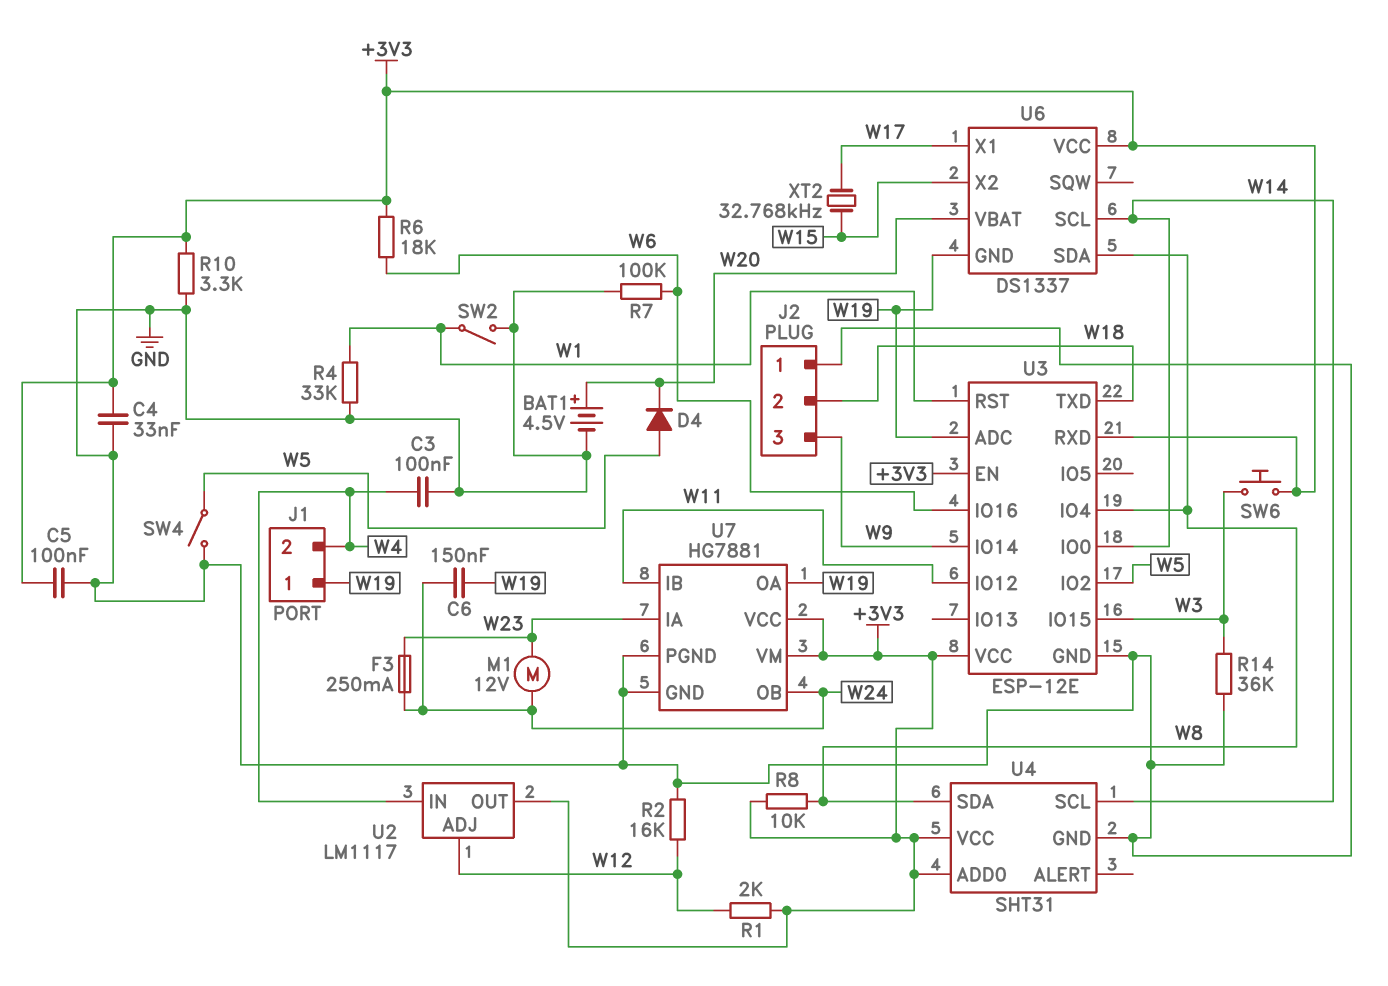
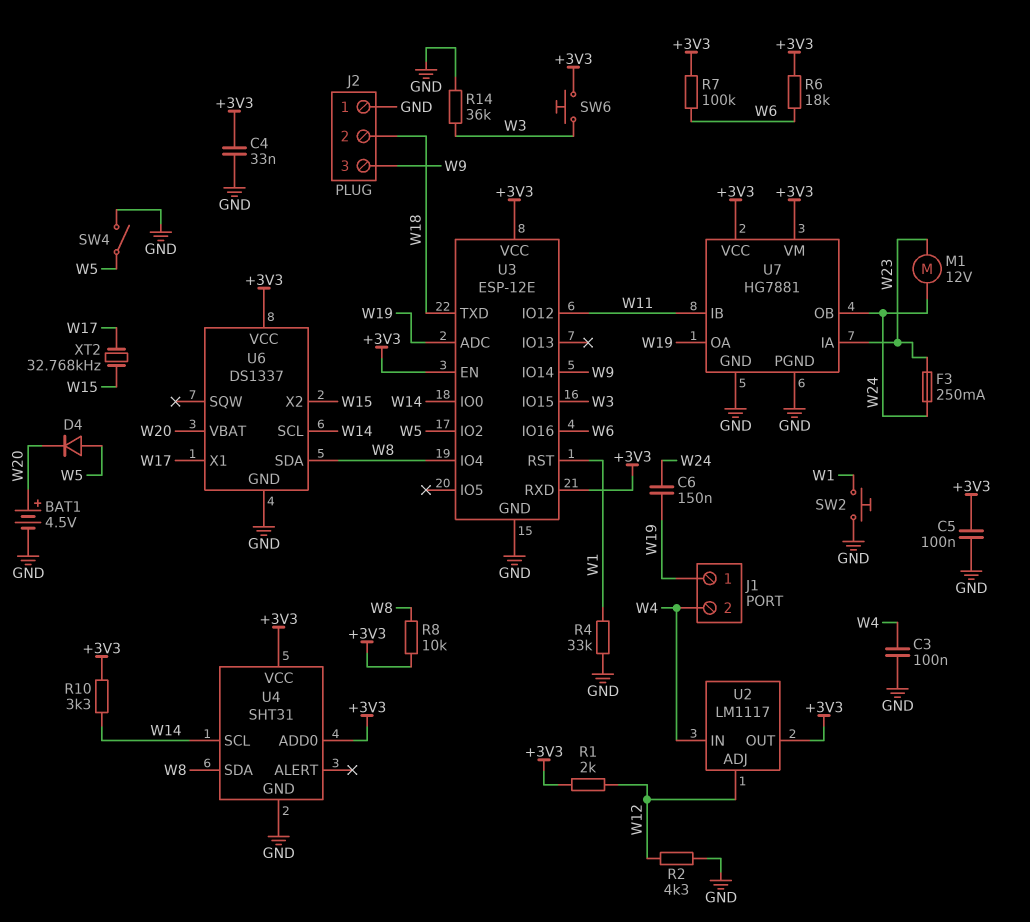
R2: 16k (GND, W12) -> 4.3k (GND, W12)
R7: 100k (GND, W6) -> 100k (+3V3, W6)
R10: 3.3k (+3V3, GND) -> 3.3k (+3V3, W14)
SW2: switch (GND, W1) -> button (GND, W1)
U6 pin GND: W19 -> GND

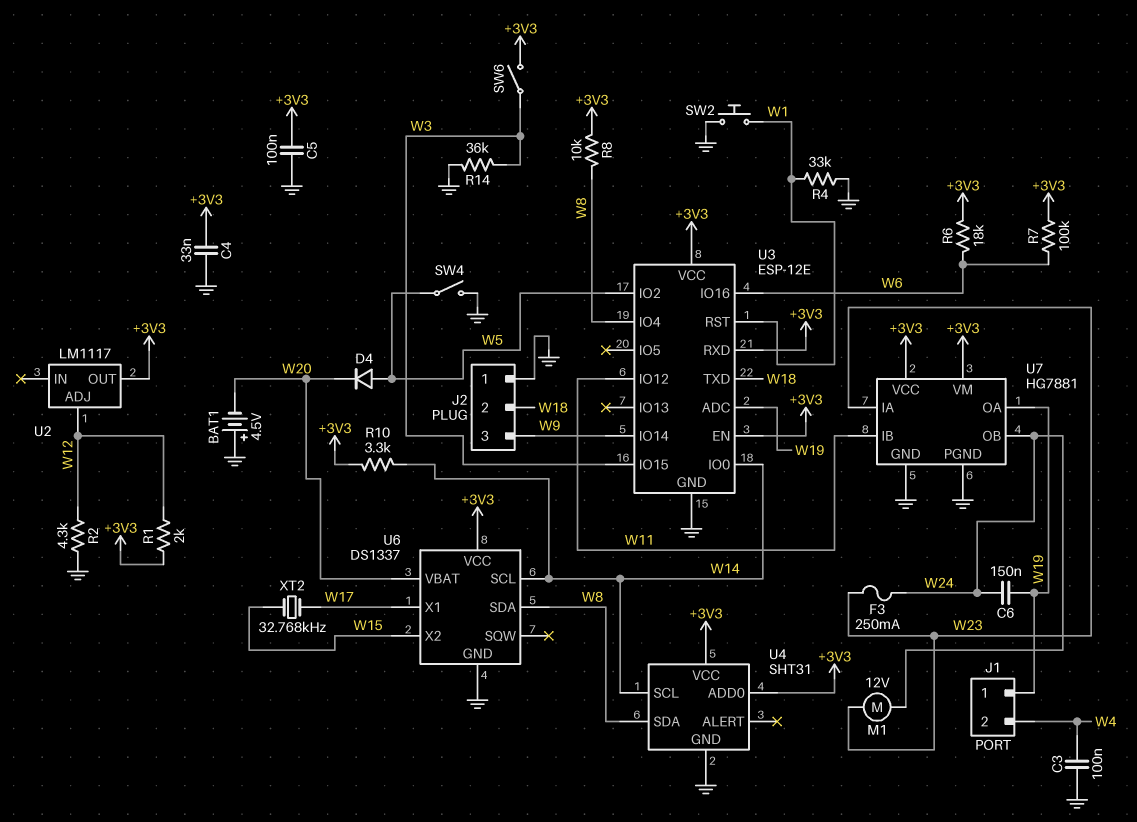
BAT1: 4.5V (plus W20, minus GND) -> 4.5V (plus GND, minus W20)
SW6: button (+3V3, W3) -> switch (+3V3, W3)
U2 pin IN: W4 -> none

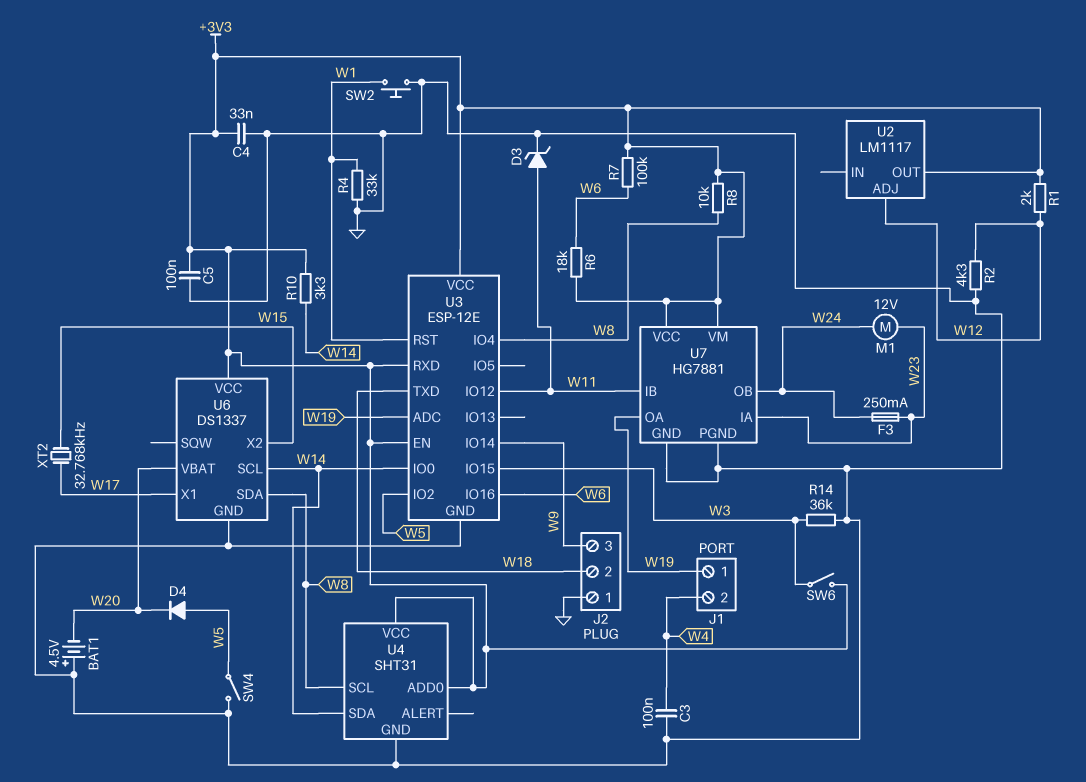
C6: 150nF (W19, W24) -> none
D3: none -> zener (A W11, K GND)
U4 pin SCL: W14 -> W8
U4 pin SDA: W8 -> W14

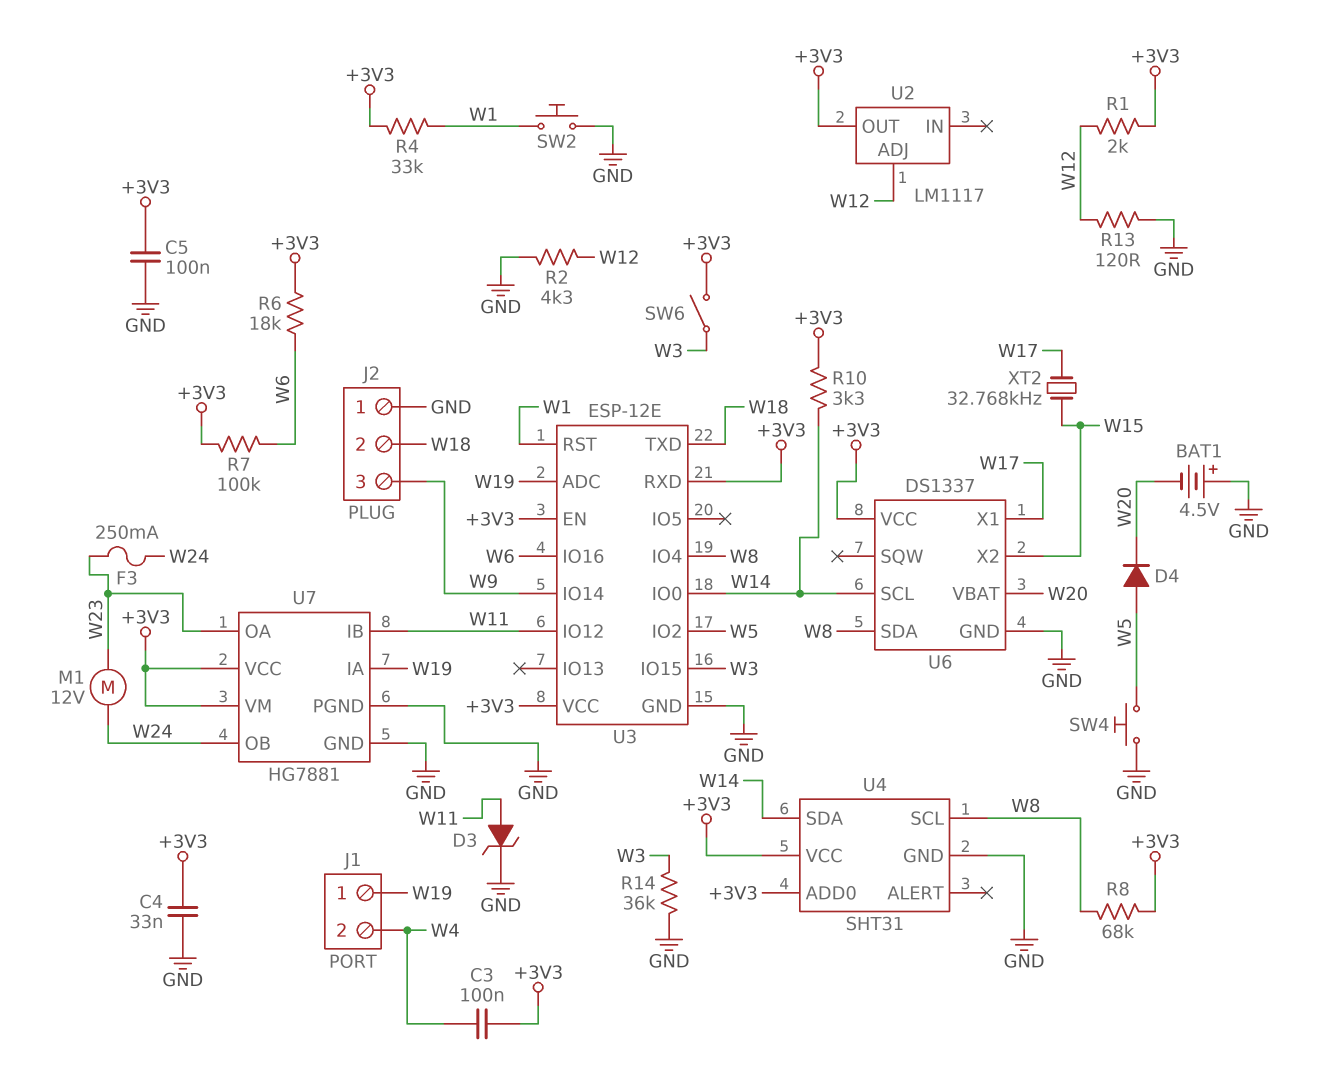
C3: 100nF (GND, W4) -> 100nF (+3V3, W4)
R4: 33k (GND, W1) -> 33k (+3V3, W1)
R8: 10k (+3V3, W8) -> 68k (+3V3, W8)
R13: none -> 120 (GND, W12)
SW4: switch (GND, W5) -> button (GND, W5)
U7 pin IA: W23 -> W19
U7 pin OA: W19 -> W23

